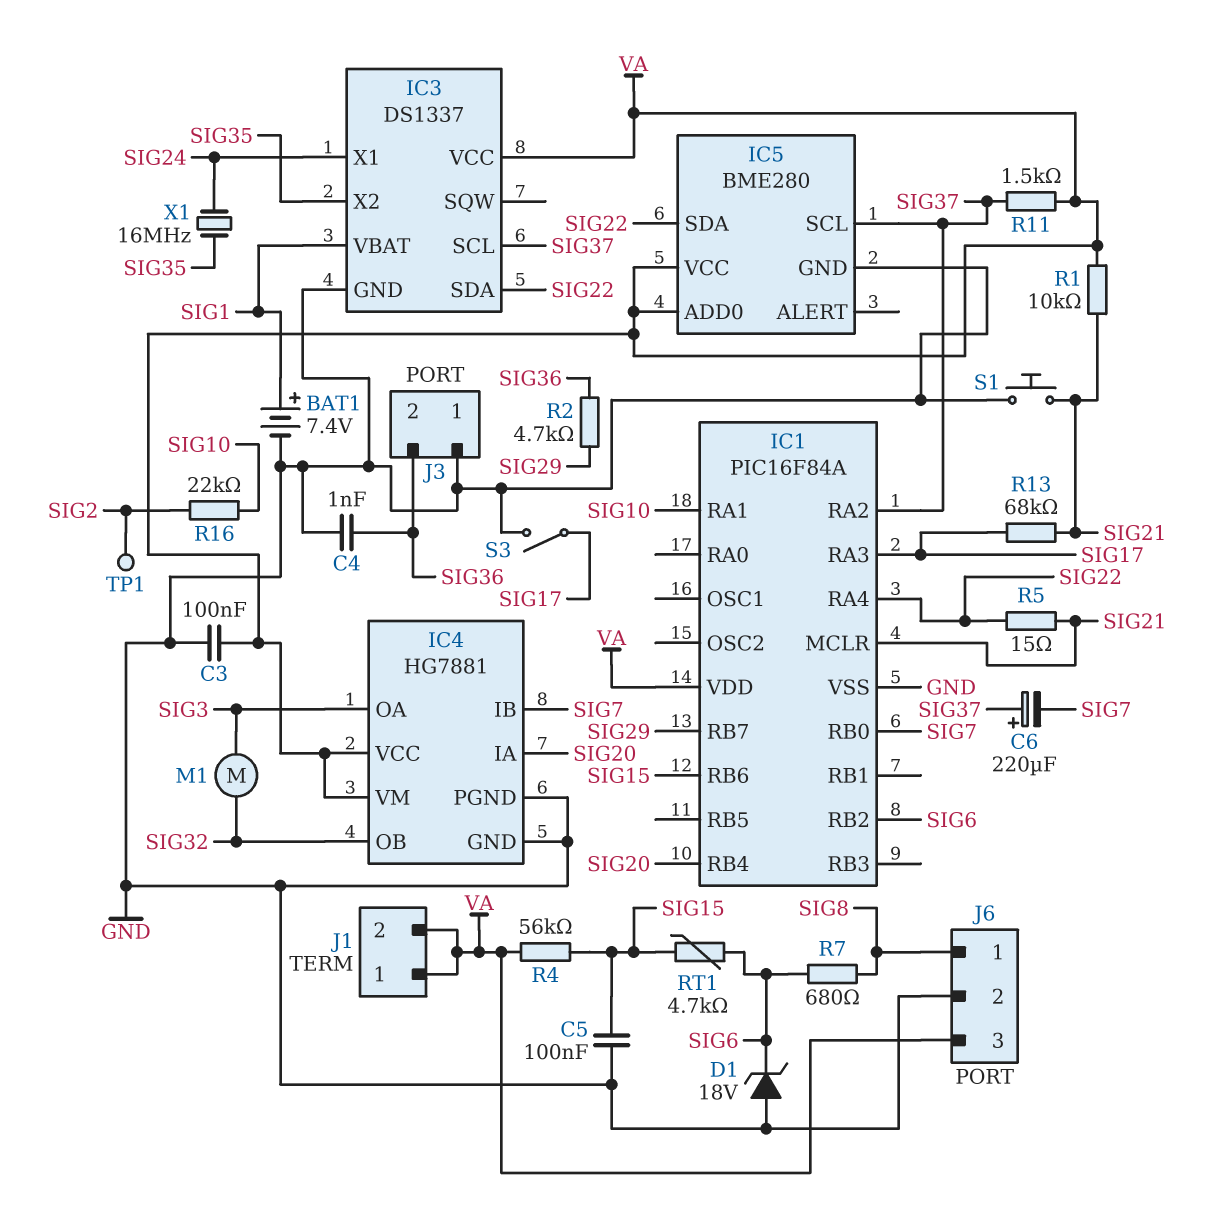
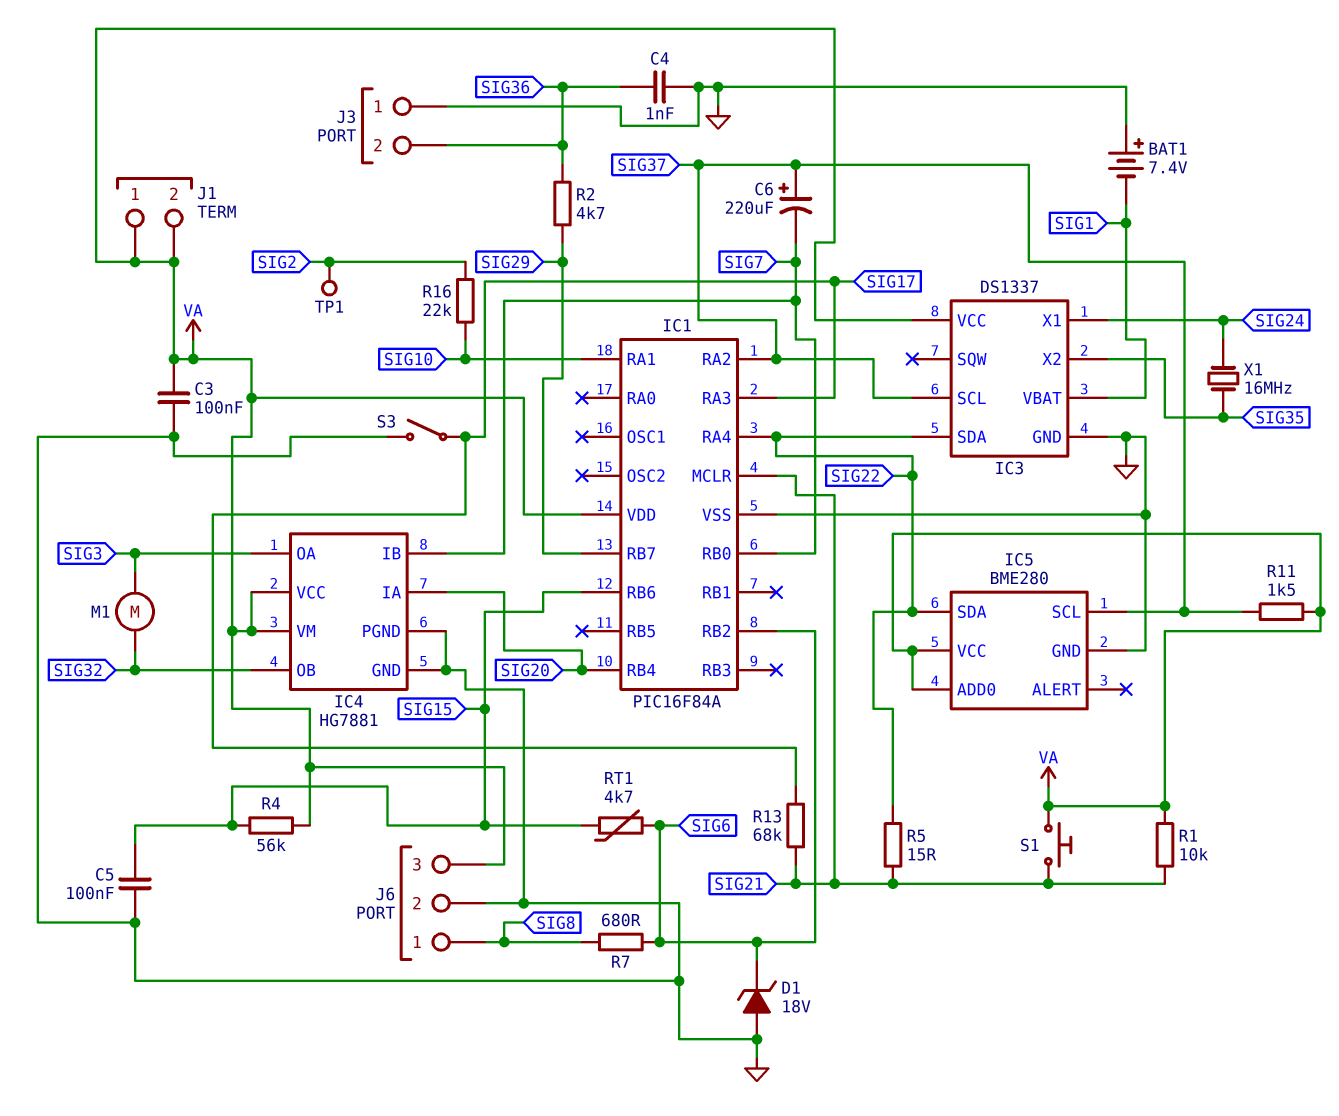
BAT1: 7.4V (plus SIG1, minus GND) -> 7.4V (plus GND, minus SIG1)
S1: button (GND, SIG21) -> button (SIG21, VA)

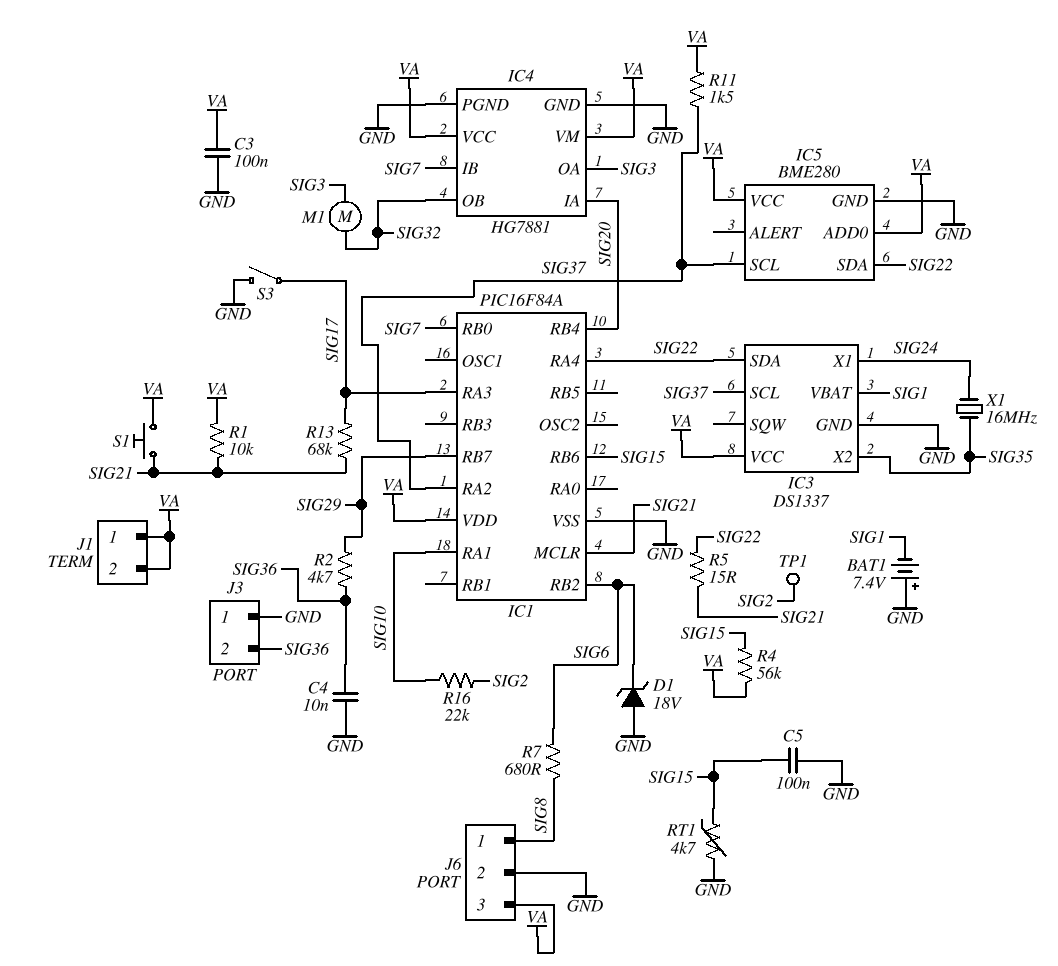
C4: 1nF (GND, SIG36) -> 10nF (GND, SIG36)
C6: 220uF (plus SIG37, minus SIG7) -> none
RT1: 4.7k (SIG6, SIG15) -> 4.7k (GND, SIG15)

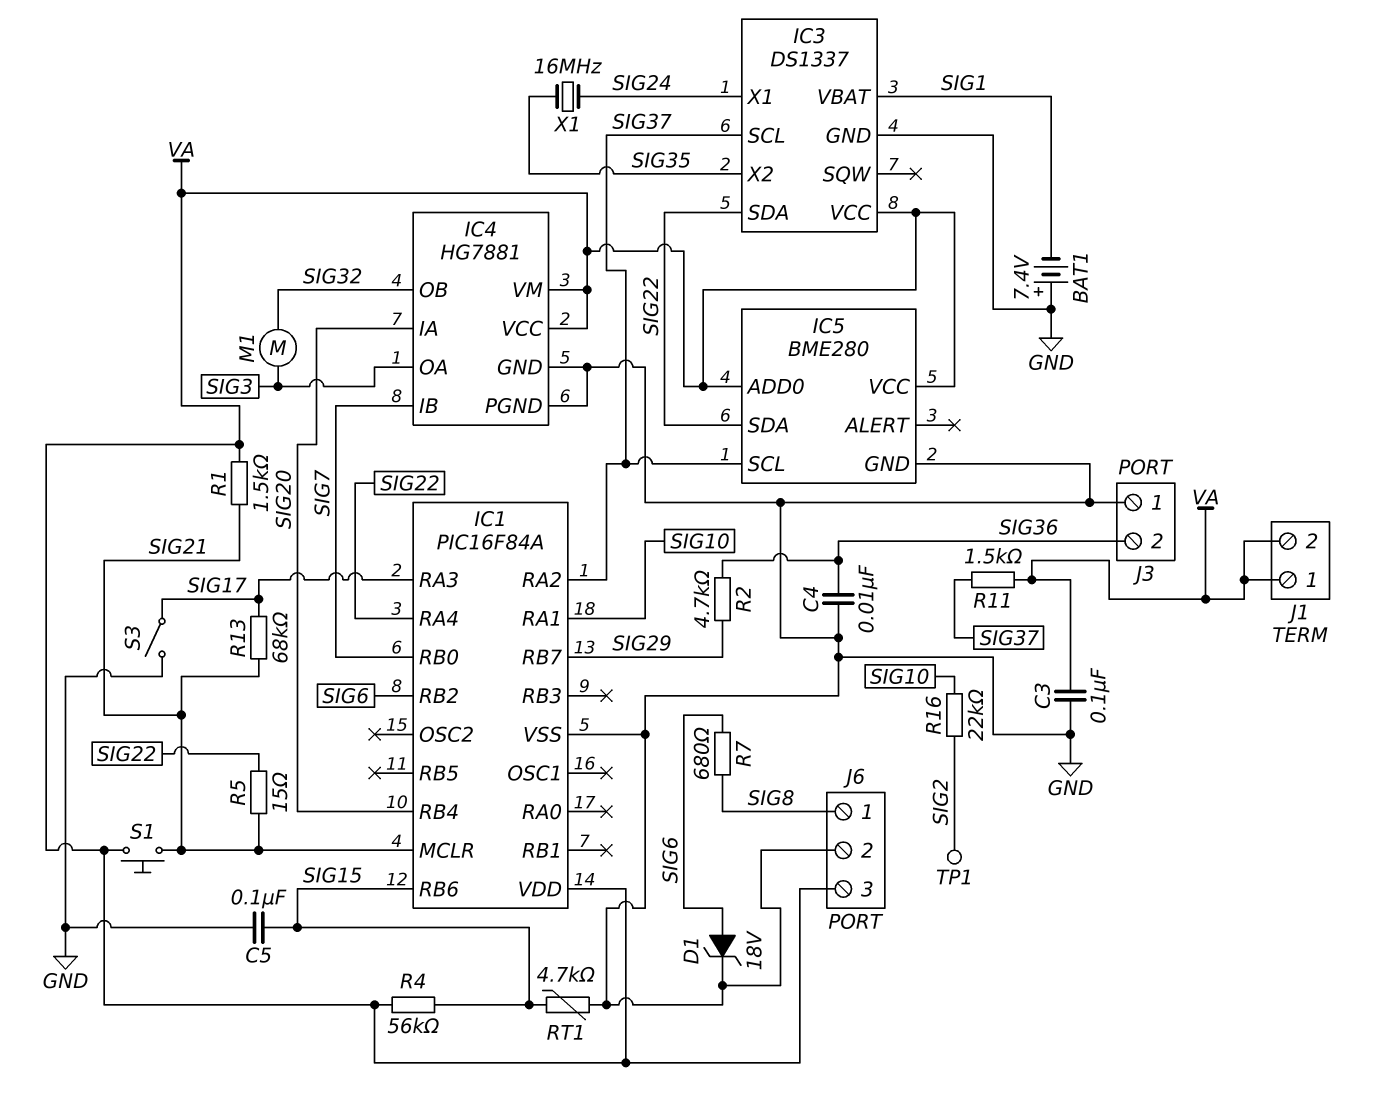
D1: zener 18V (A GND, K SIG6) -> zener 18V (A SIG6, K GND)
R1: 10k (SIG21, VA) -> 1.5k (SIG21, VA)

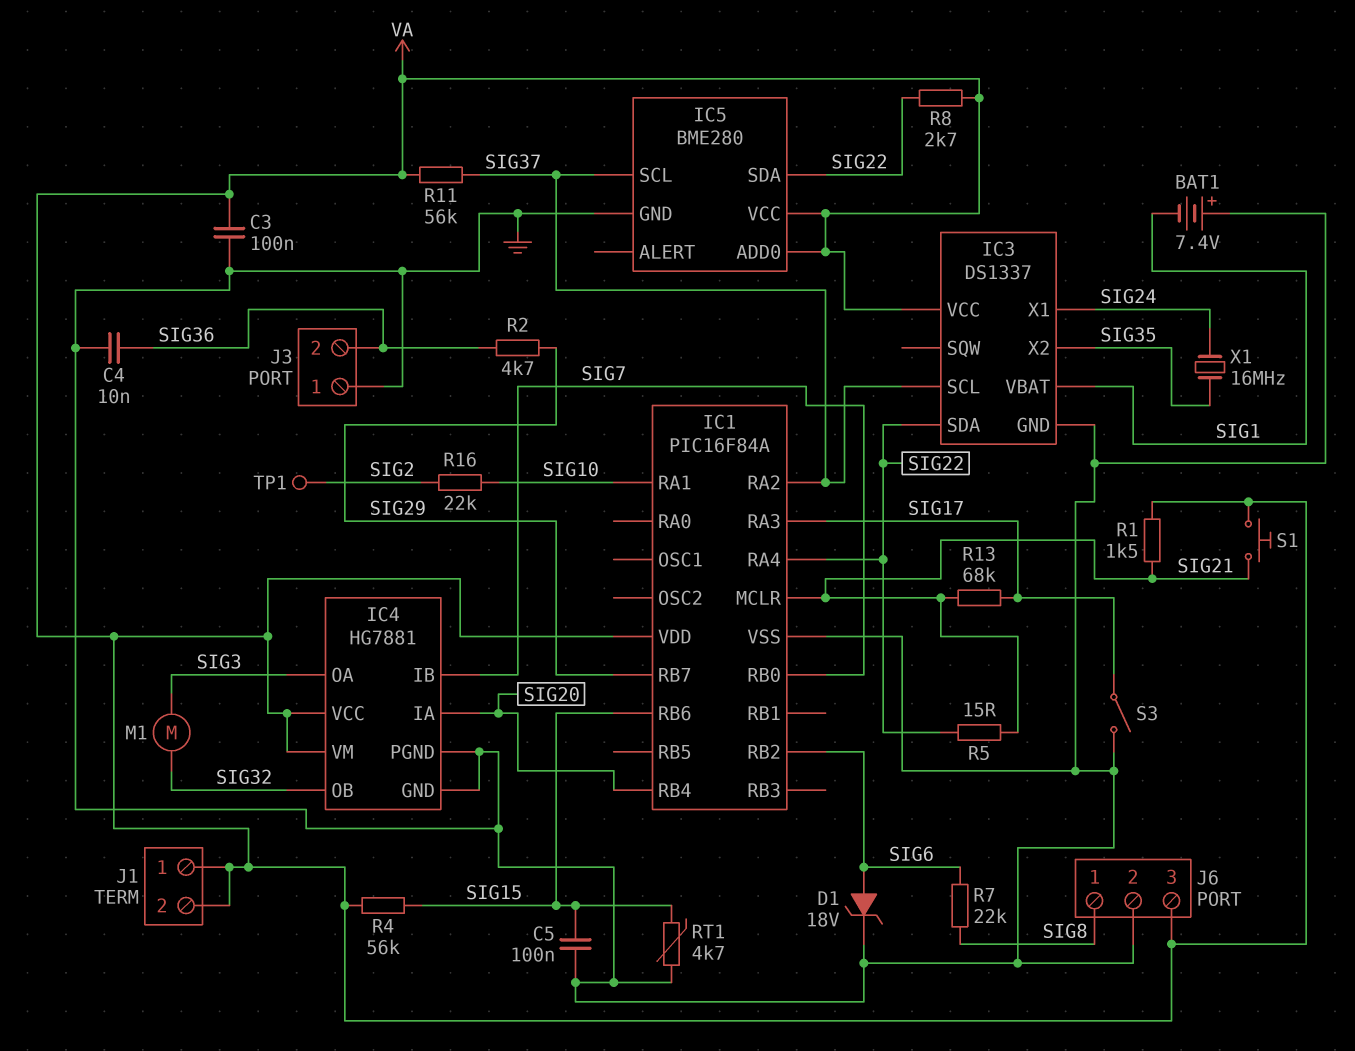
R7: 680 (SIG6, SIG8) -> 22k (SIG6, SIG8)
R8: none -> 2.7k (SIG22, VA)
R11: 1.5k (SIG37, VA) -> 56k (SIG37, VA)

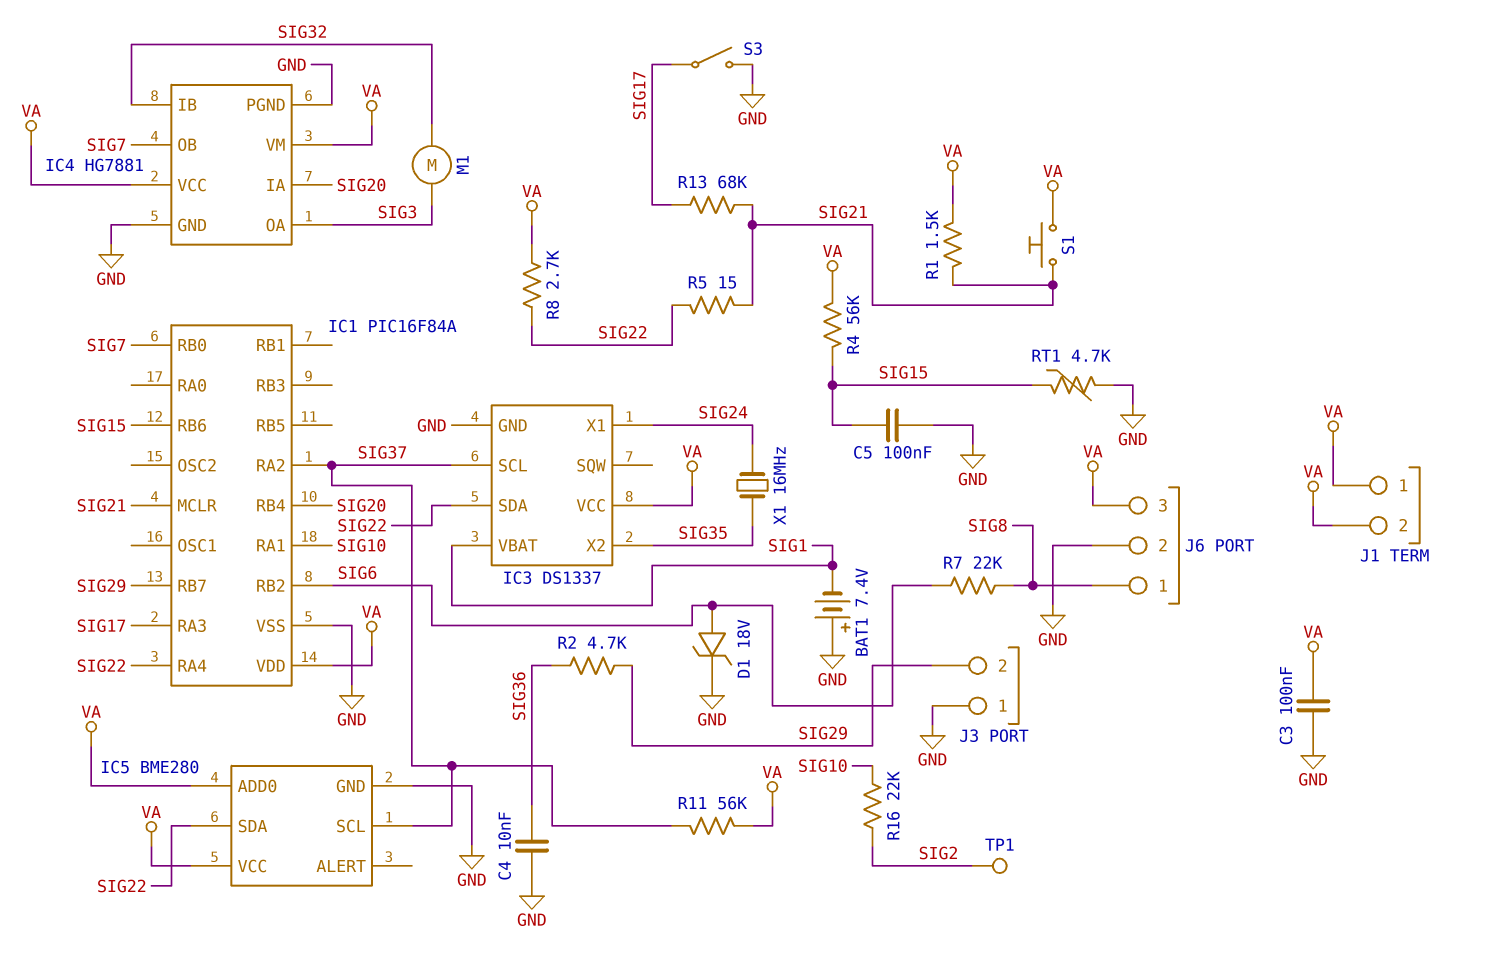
IC4 pin IB: SIG7 -> SIG32
IC4 pin OB: SIG32 -> SIG7
J3 pin 2: SIG36 -> SIG29

